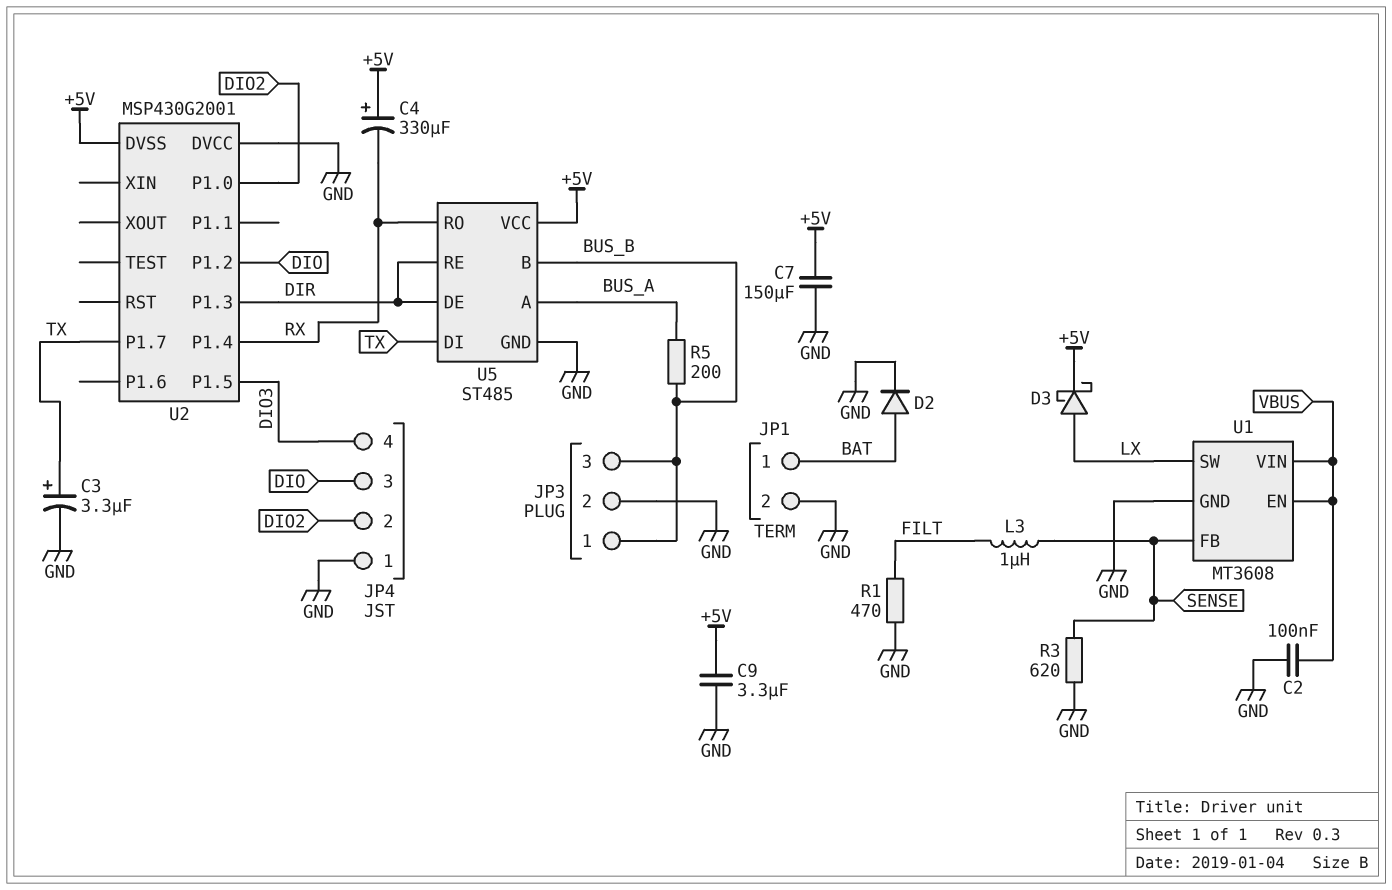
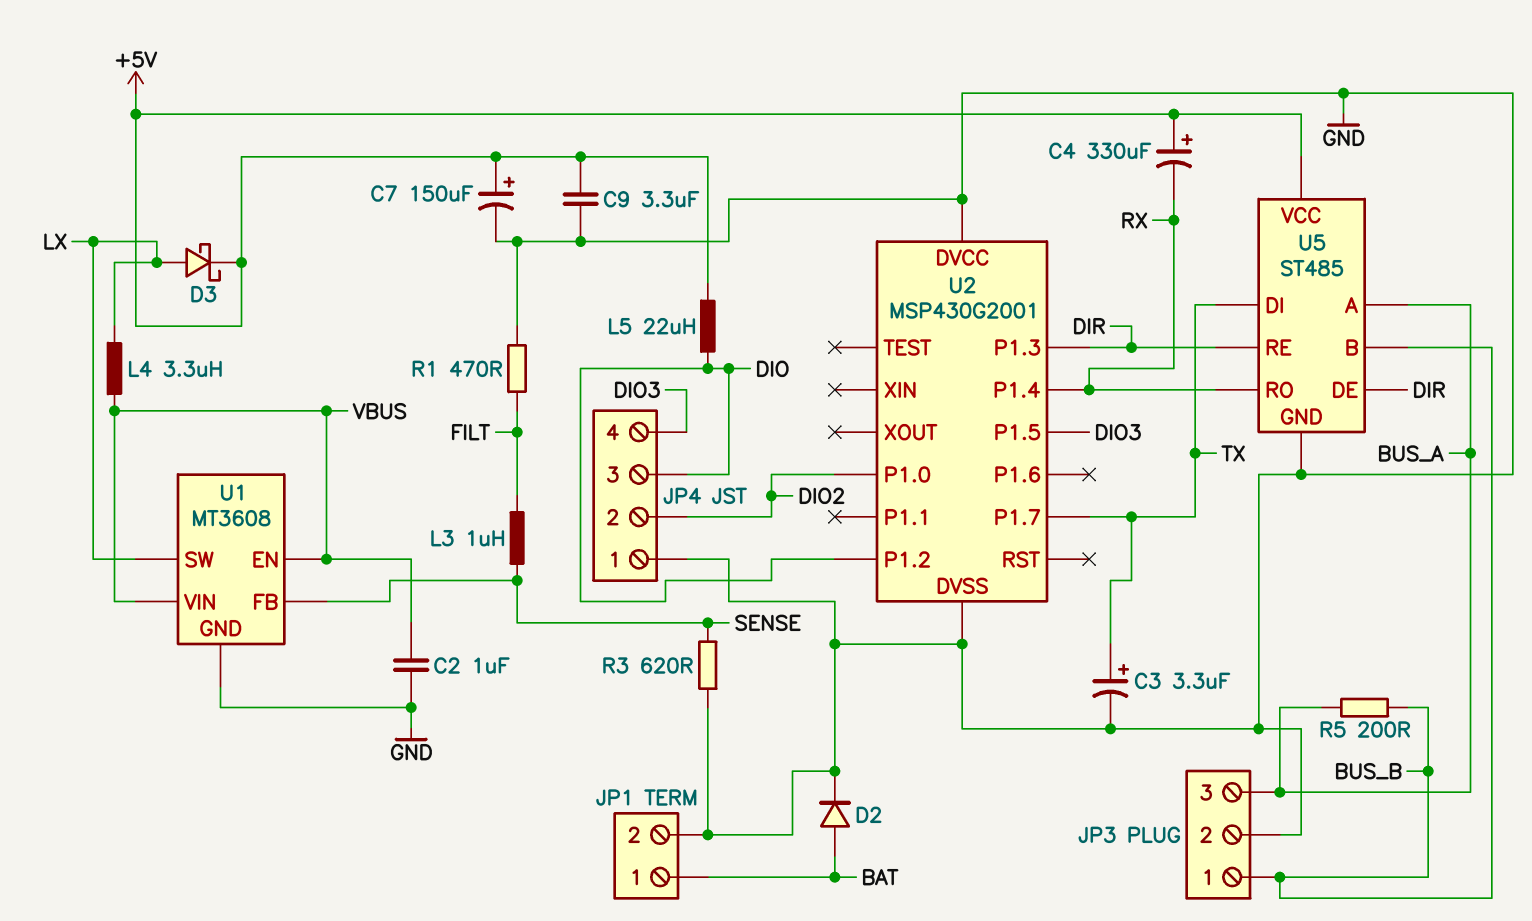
C2: 100nF (GND, VBUS) -> 1uF (GND, VBUS)
C7: 150uF (+5V, GND) -> 150uF (plus +5V, minus GND)
JP3 pin 3: BUS_B -> BUS_A
L4: none -> 3.3uH (LX, VBUS)
L5: none -> 22uH (+5V, DIO)
U2 pin DVSS: +5V -> GND

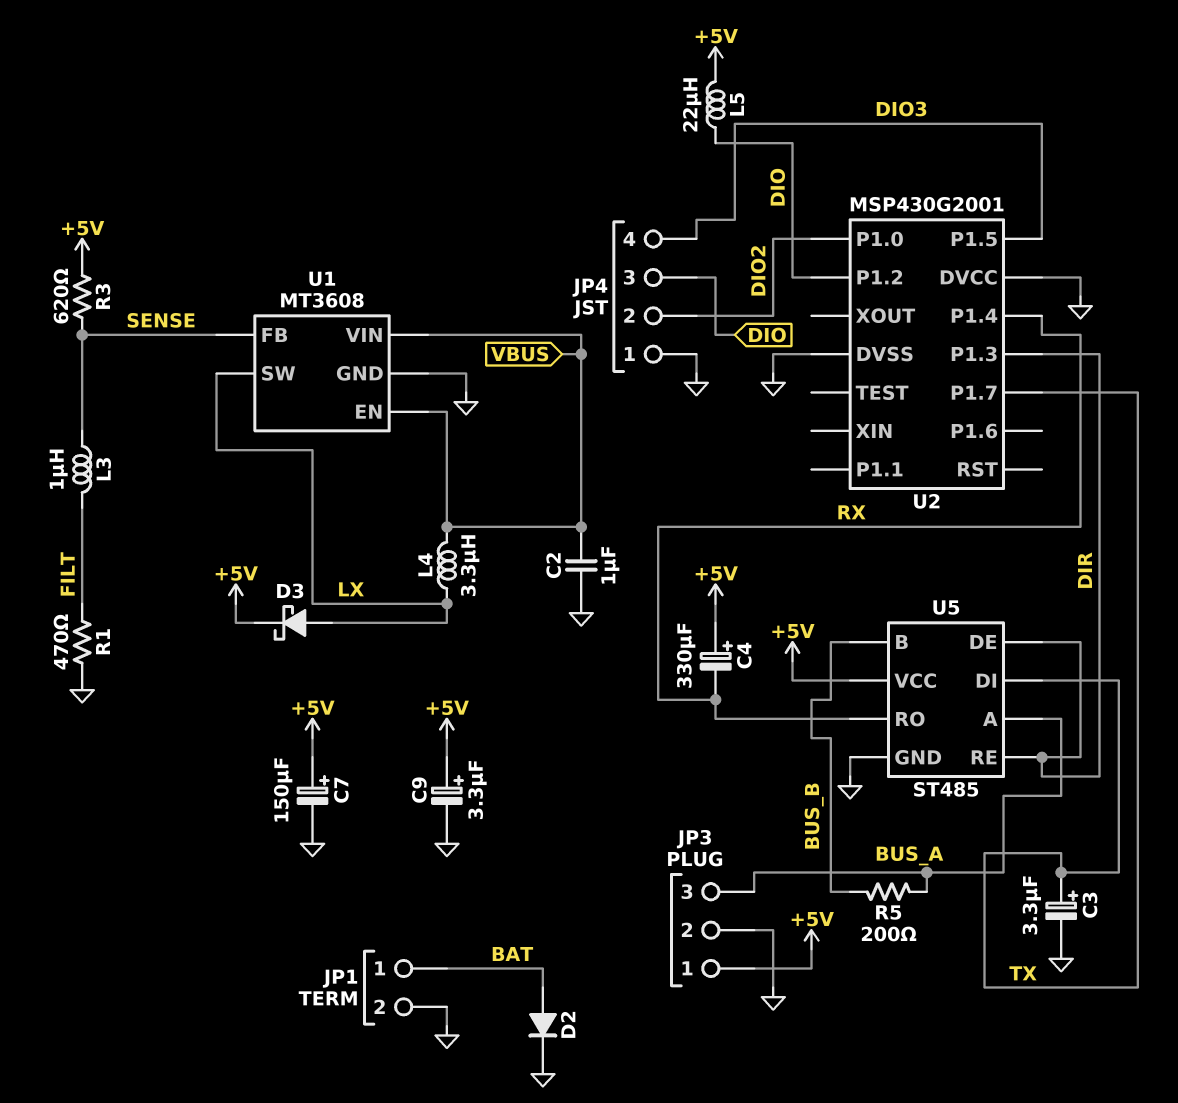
C9: 3.3uF (+5V, GND) -> 3.3uF (plus +5V, minus GND)
JP3 pin 1: BUS_B -> +5V
R3: 620 (GND, SENSE) -> 620 (+5V, SENSE)

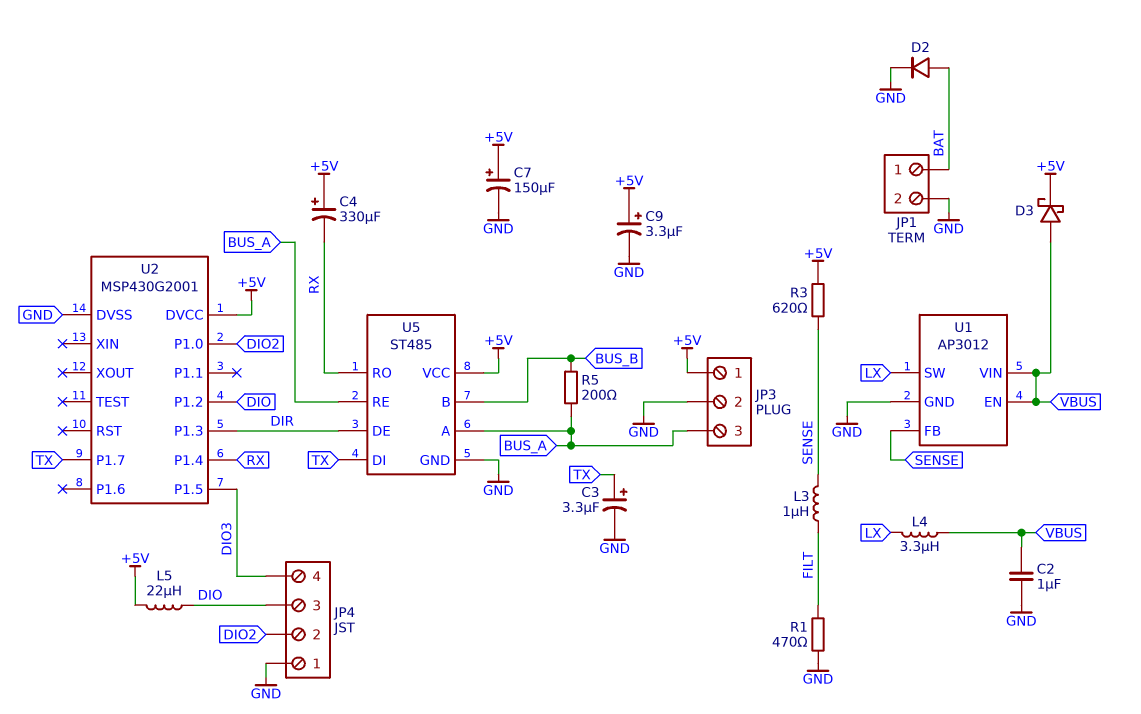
D3: schottky (A LX, K +5V) -> schottky (A VBUS, K +5V)
U1: MT3608 -> AP3012
U2 pin DVCC: GND -> +5V
U5 pin RE: DIR -> BUS_A

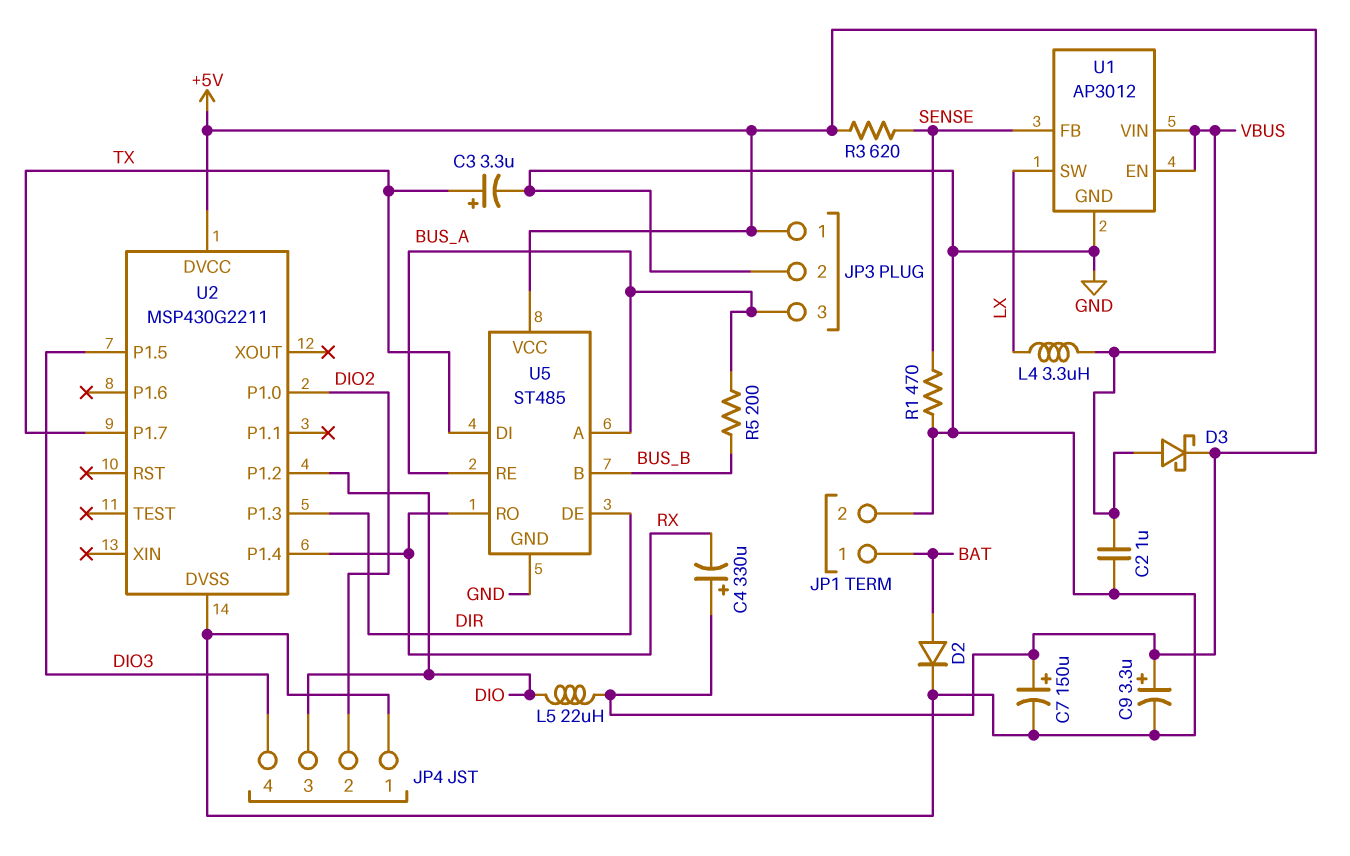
L3: 1uH (FILT, SENSE) -> none
R1: 470 (FILT, GND) -> 470 (GND, SENSE)
U2: MSP430G2001 -> MSP430G2211

